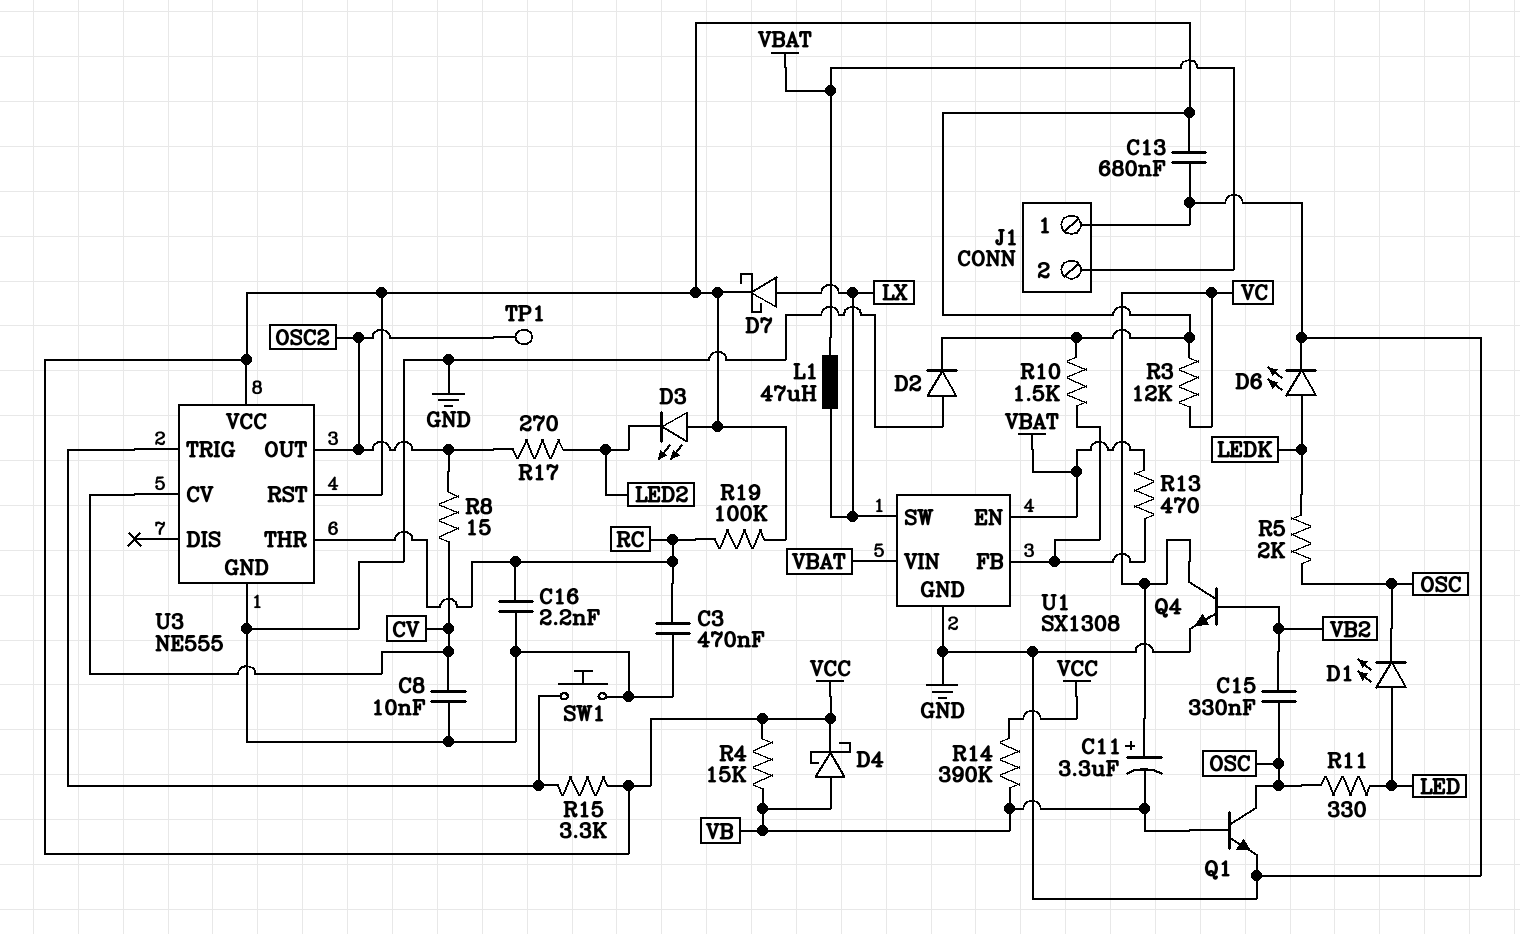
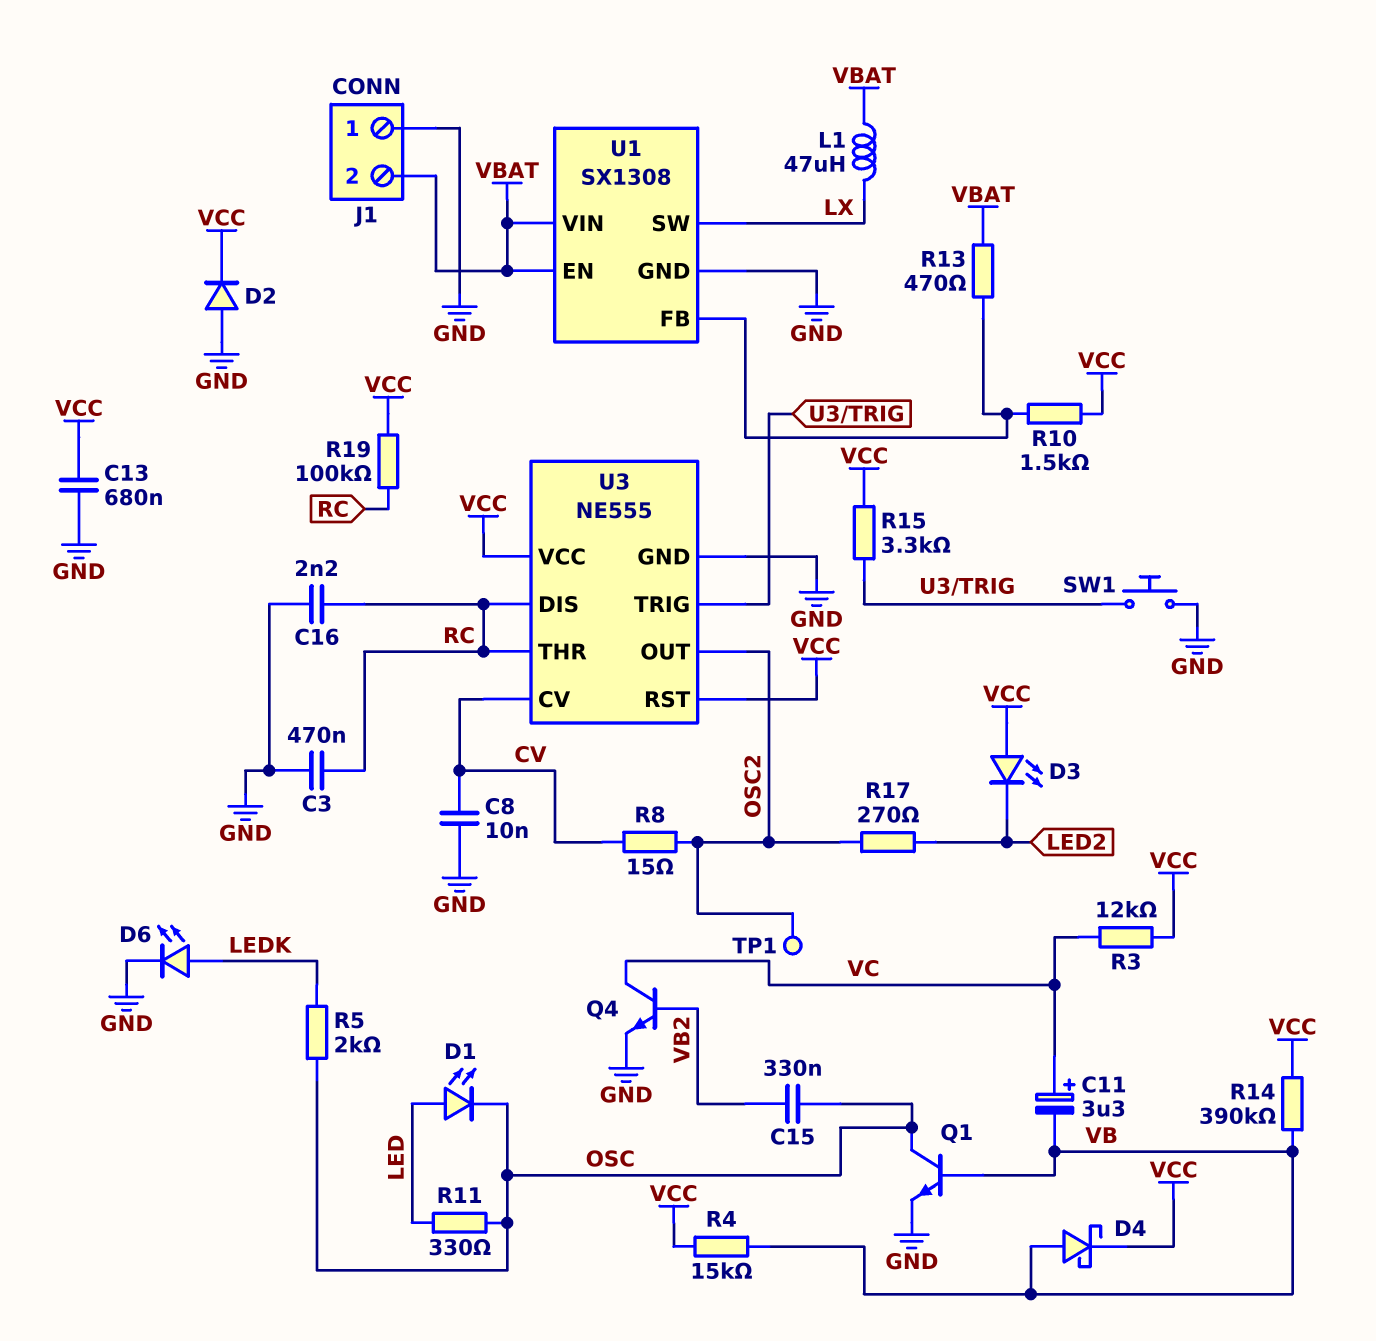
D7: schottky (A LX, K VCC) -> none
U3 pin DIS: none -> RC

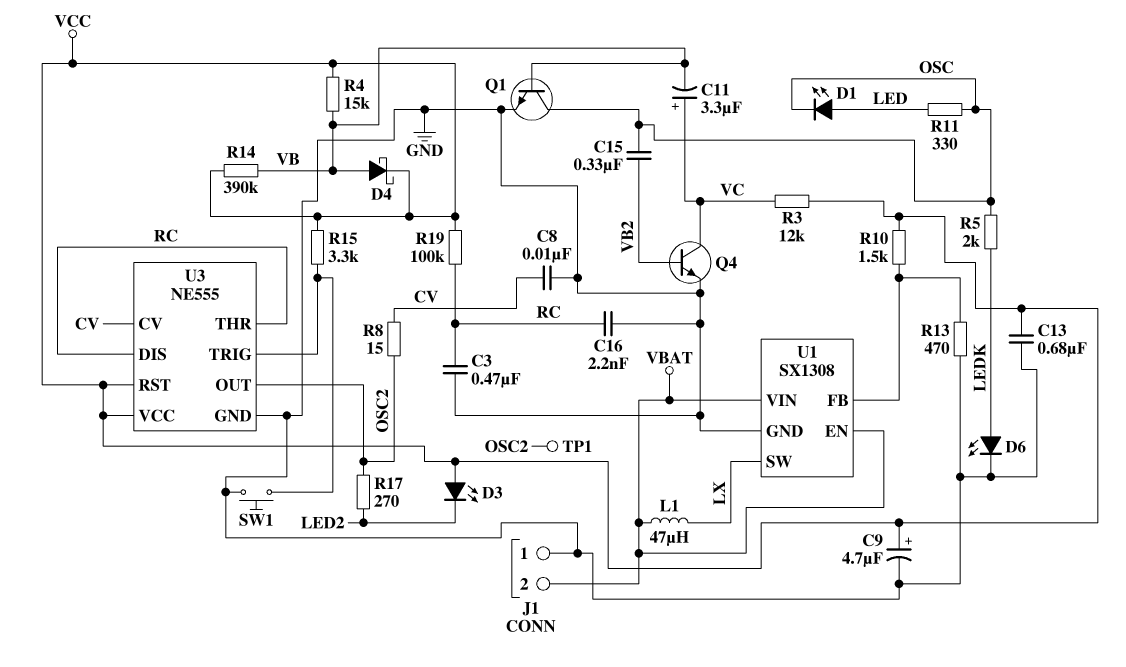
C9: none -> 4.7uF (plus VCC, minus GND)
D2: diode (A GND, K VCC) -> none
R13: 470 (U1/FB, VBAT) -> 470 (GND, U1/FB)

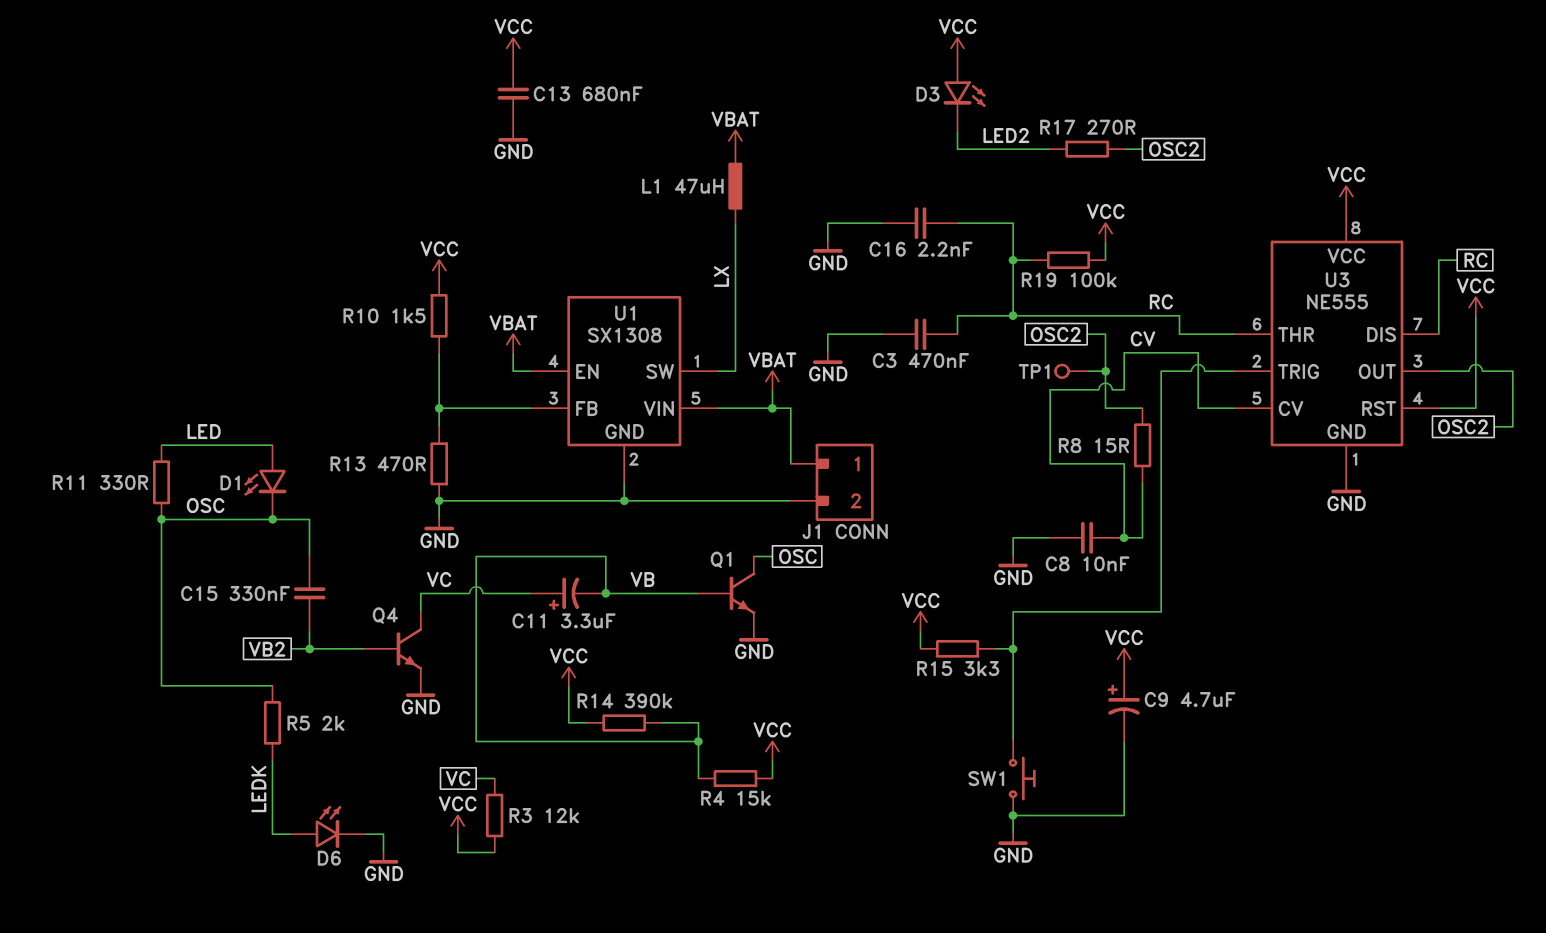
D4: schottky (A VB, K VCC) -> none
J1 pin 1: GND -> VBAT
J1 pin 2: VBAT -> GND

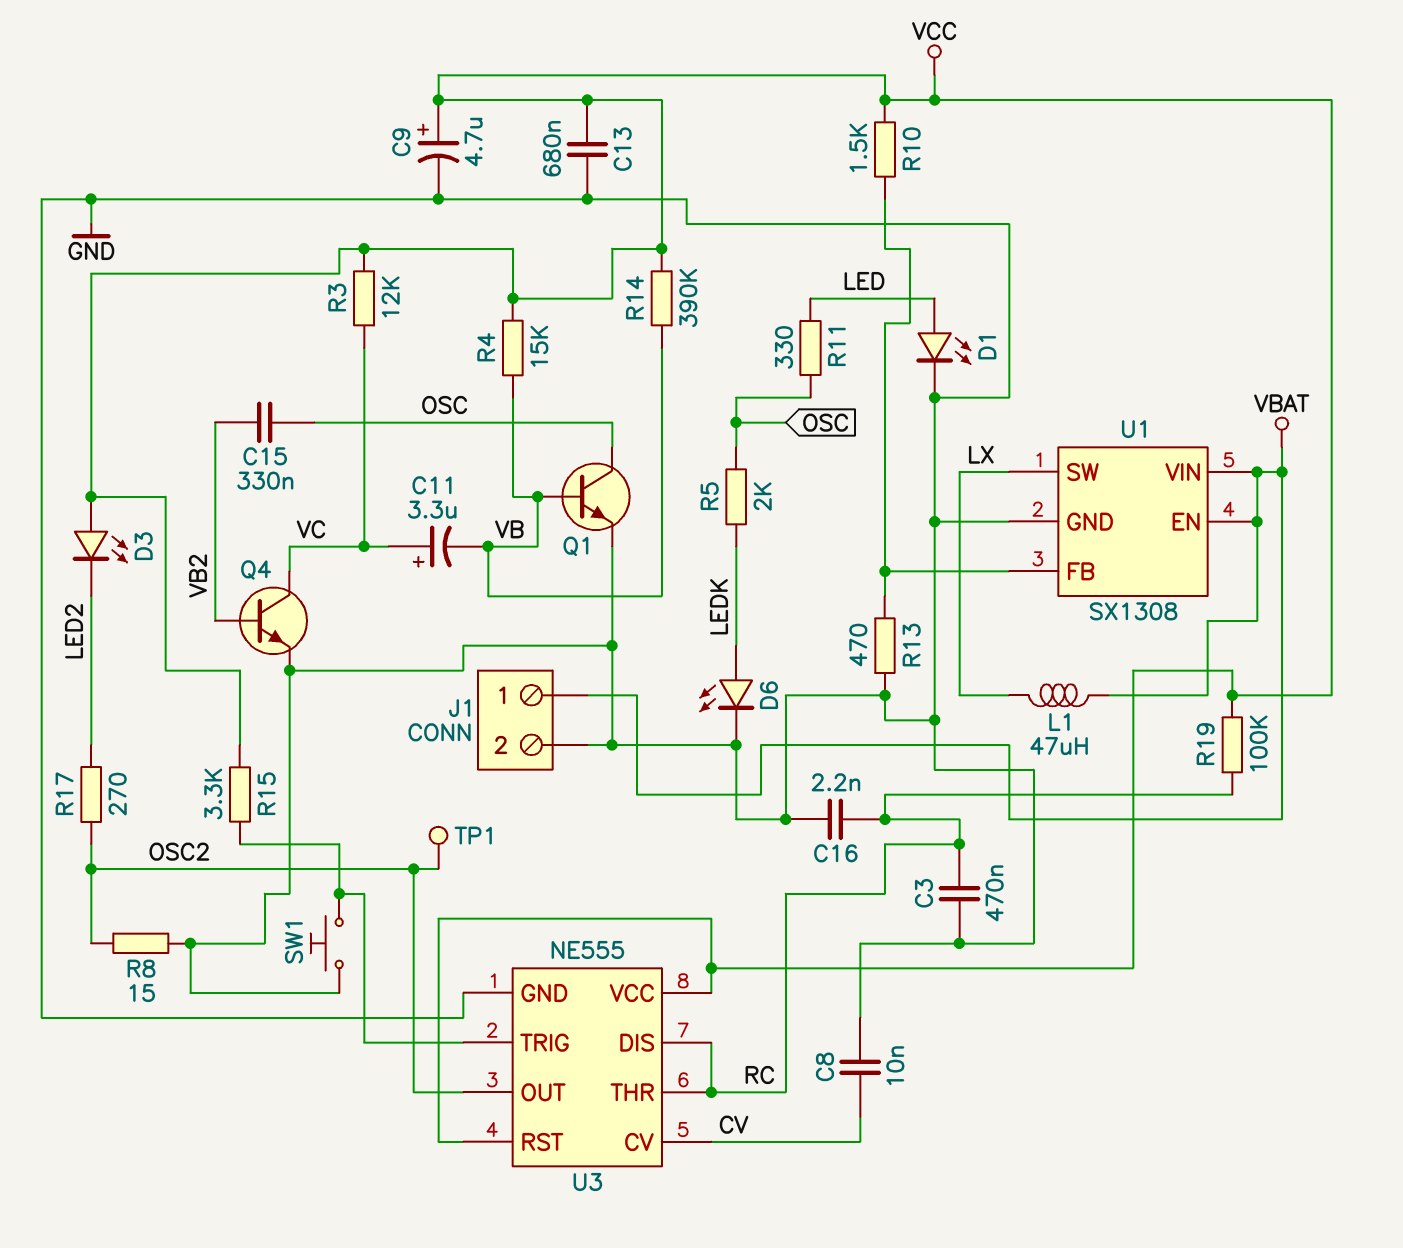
D1: LED (A LED, K OSC) -> LED (A LED, K GND)
R8: 15 (CV, OSC2) -> 15 (GND, OSC2)

